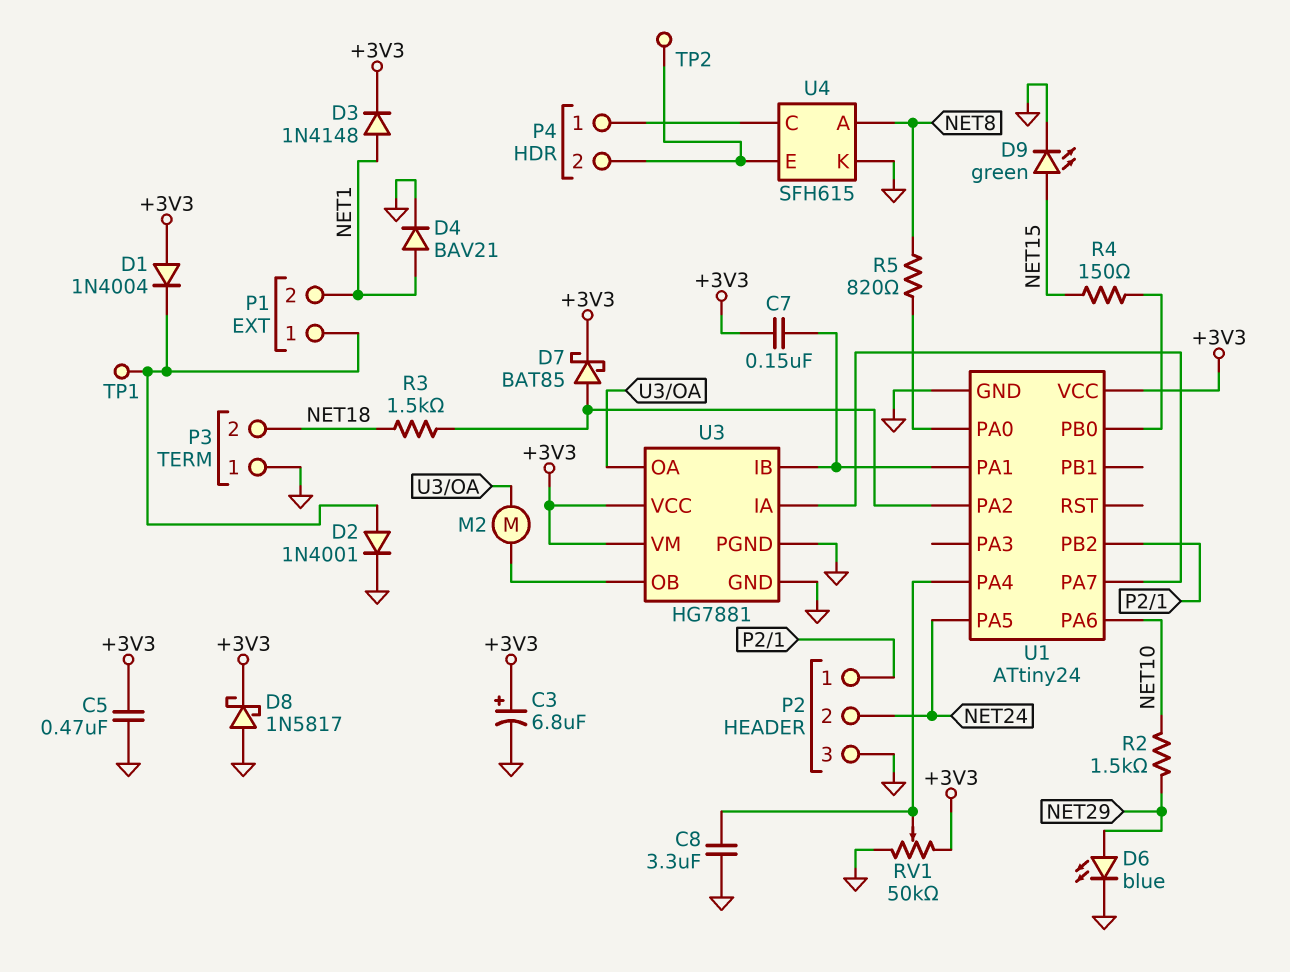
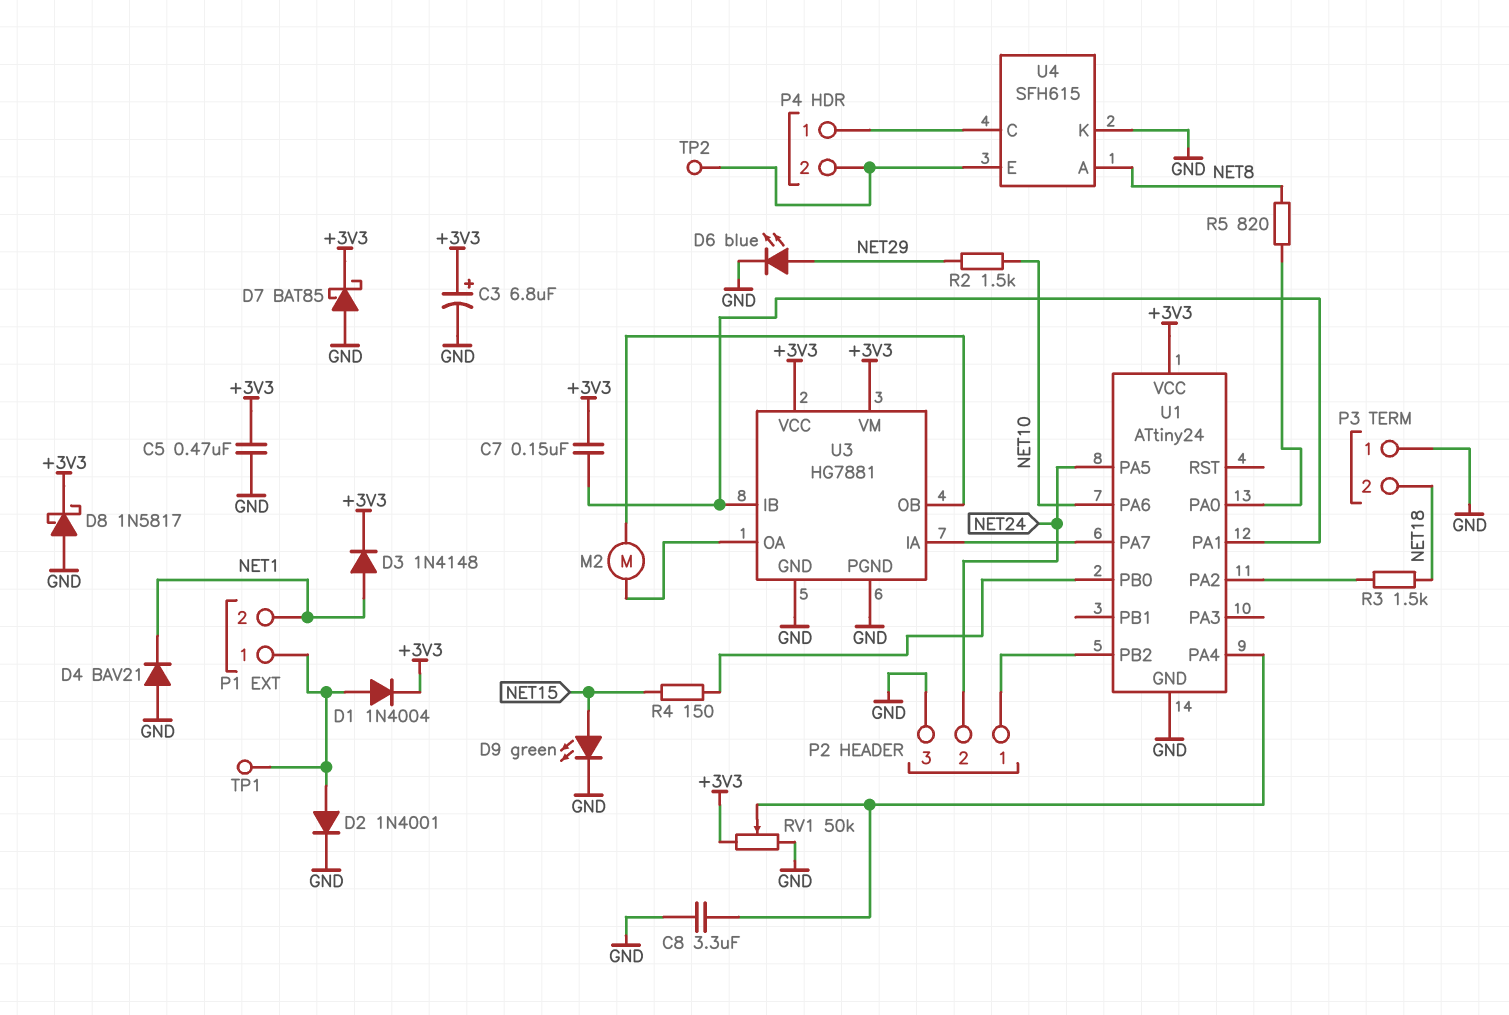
D1: diode 1N4004 (A +3V3, K P1/1) -> diode 1N4004 (A P1/1, K +3V3)
D4: diode BAV21 (A NET1, K GND) -> diode BAV21 (A GND, K NET1)
D7: schottky BAT85 (A U1/PA2, K +3V3) -> schottky BAT85 (A GND, K +3V3)

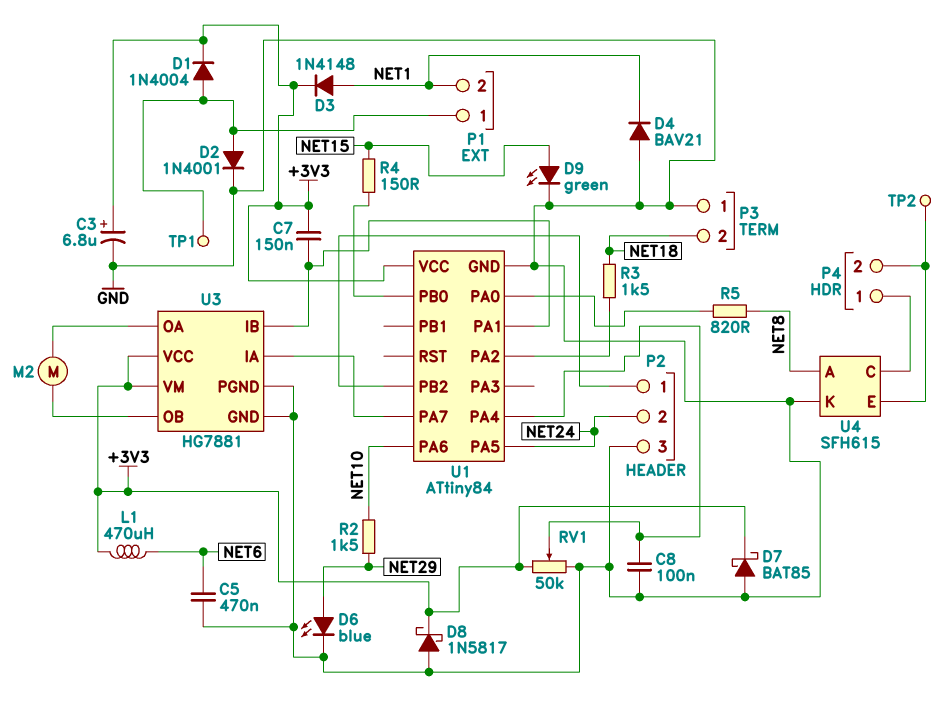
C5: 470nF (+3V3, GND) -> 470nF (GND, NET6)
C8: 3.3uF (GND, U1/PA4) -> 100nF (GND, U1/PA4)
L1: none -> 470uH (+3V3, NET6)
U1: ATtiny24 -> ATtiny84

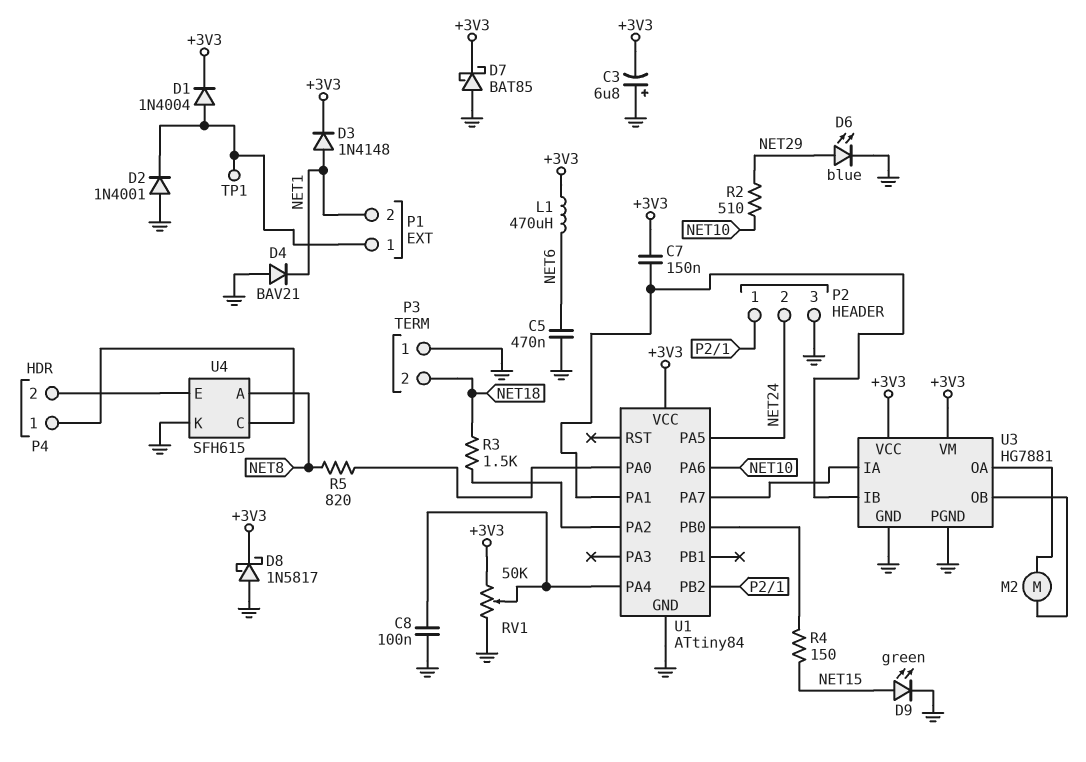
C3: 6.8uF (plus +3V3, minus GND) -> 6.8uF (plus GND, minus +3V3)
D2: diode 1N4001 (A P1/1, K GND) -> diode 1N4001 (A GND, K P1/1)
R2: 1.5k (NET10, NET29) -> 510 (NET10, NET29)
TP2: test point (P4/2) -> none

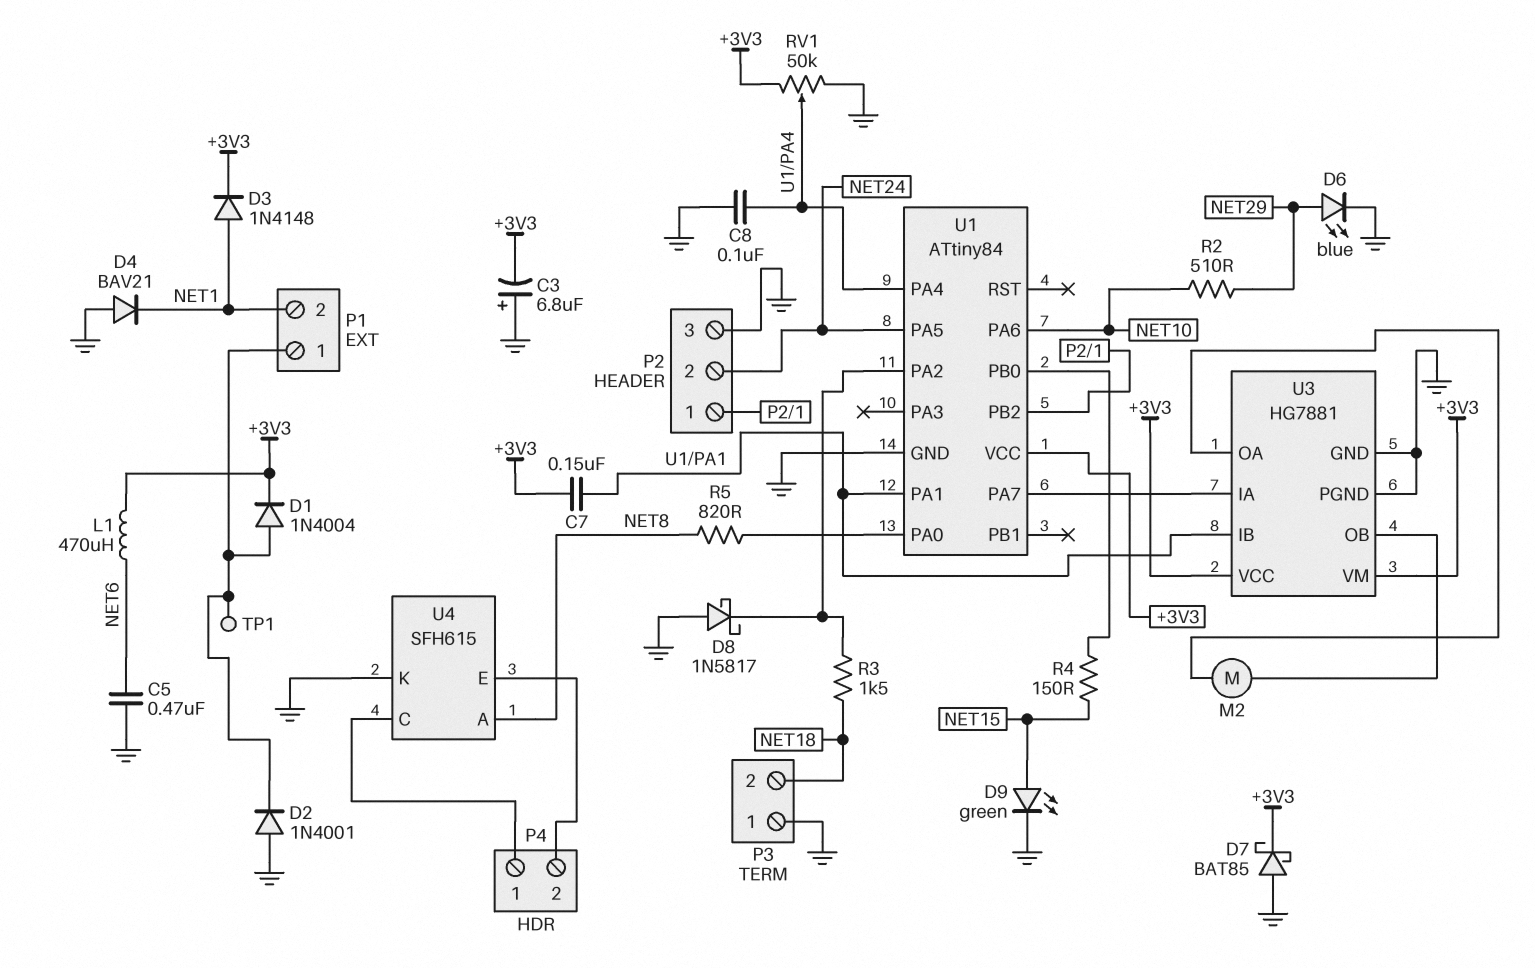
D8: schottky 1N5817 (A GND, K +3V3) -> schottky 1N5817 (A GND, K U1/PA2)

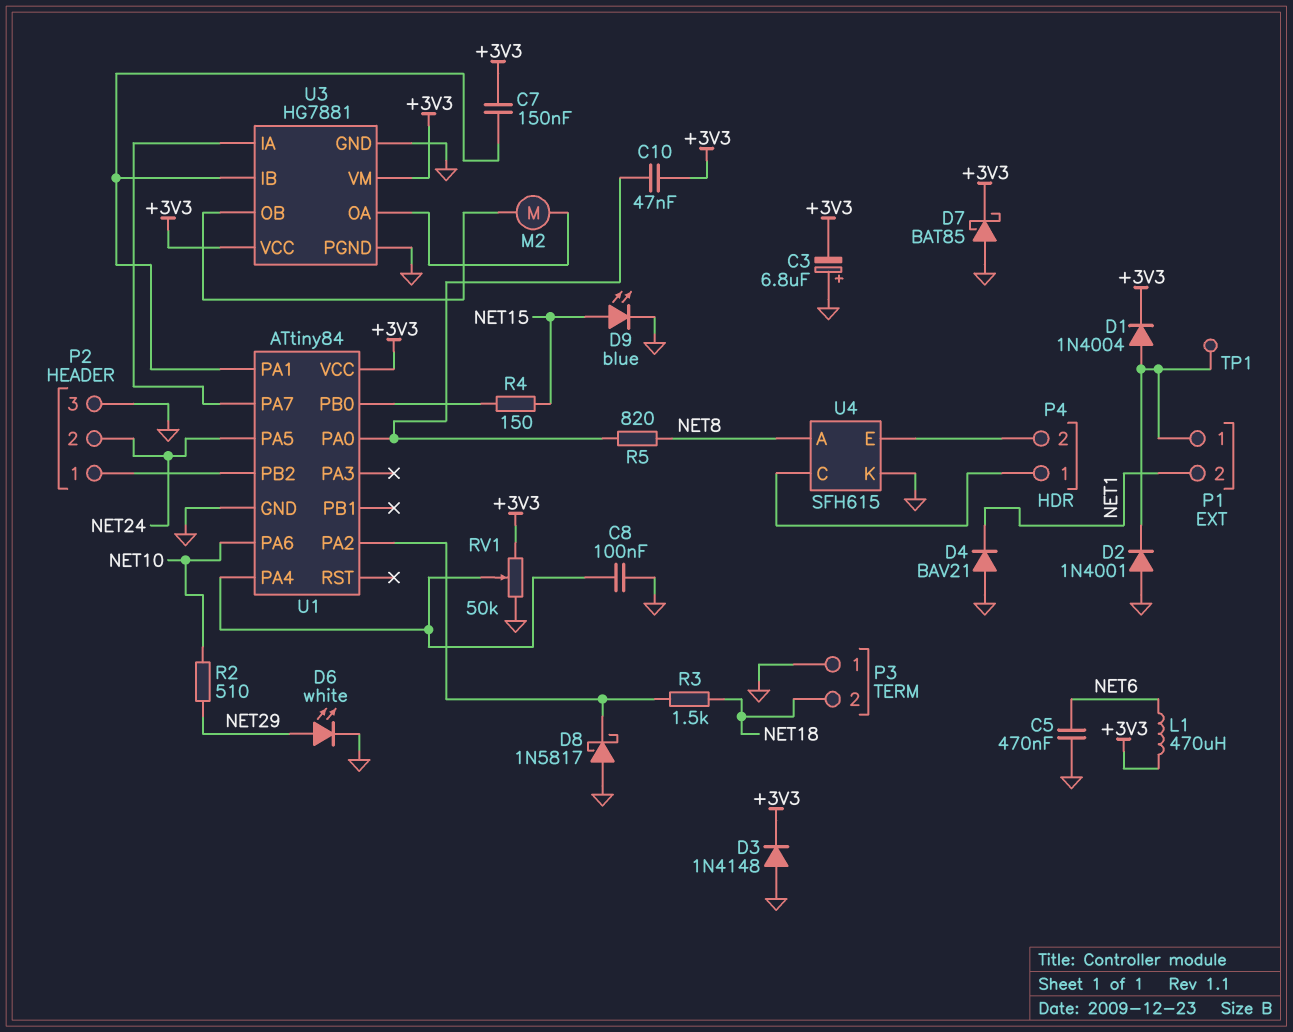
C10: none -> 47nF (+3V3, U1/PA0)
D3: diode 1N4148 (A NET1, K +3V3) -> diode 1N4148 (A GND, K +3V3)
D6: LED blue (A NET29, K GND) -> LED white (A NET29, K GND)
D9: LED green (A NET15, K GND) -> LED blue (A NET15, K GND)

